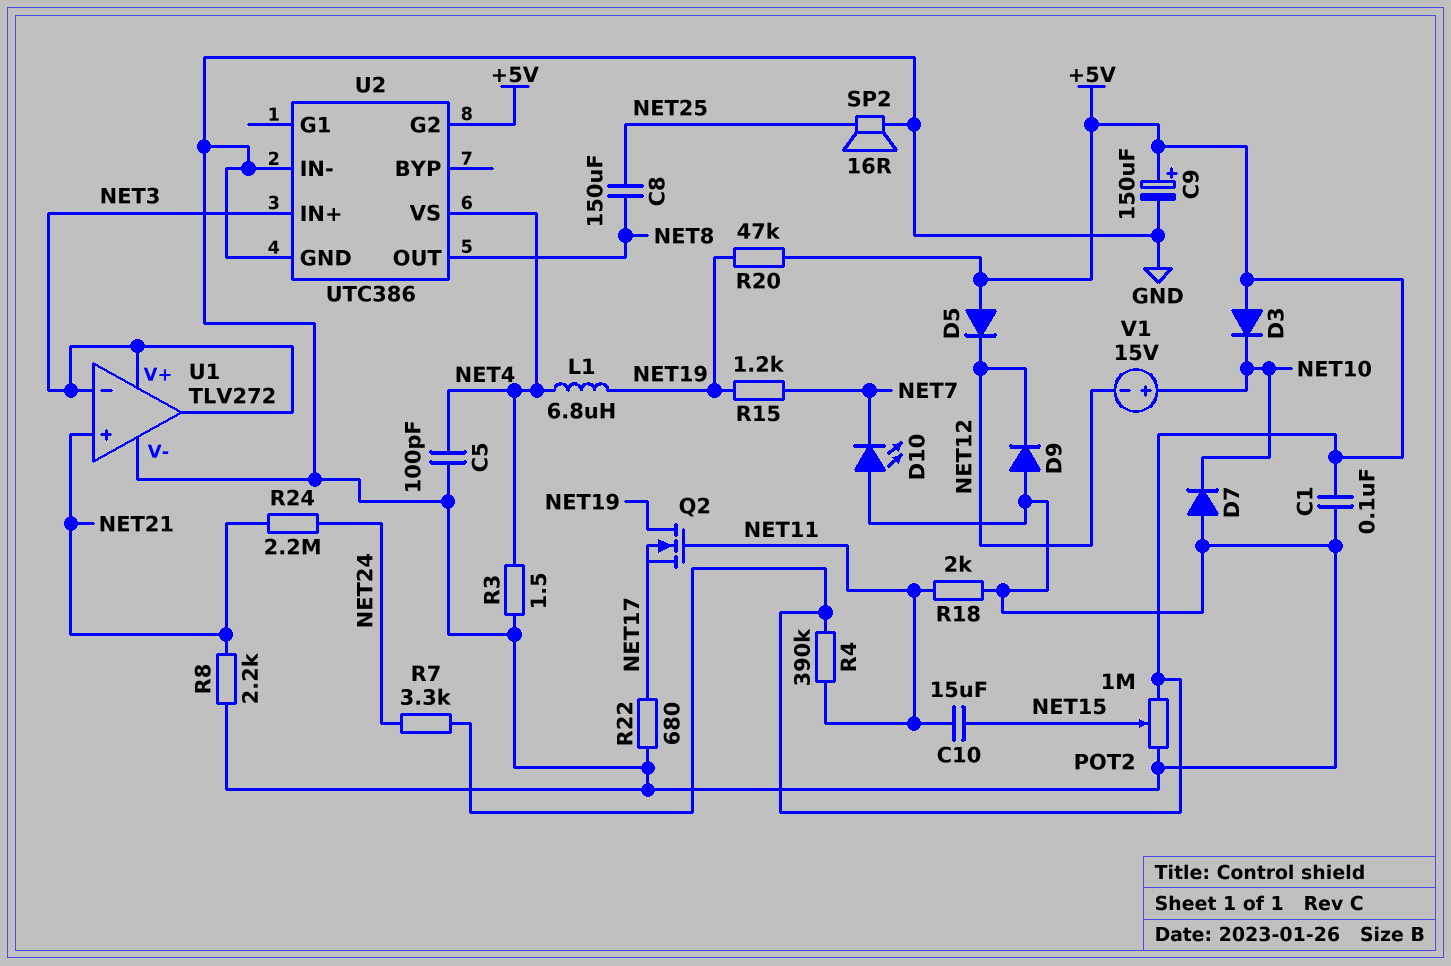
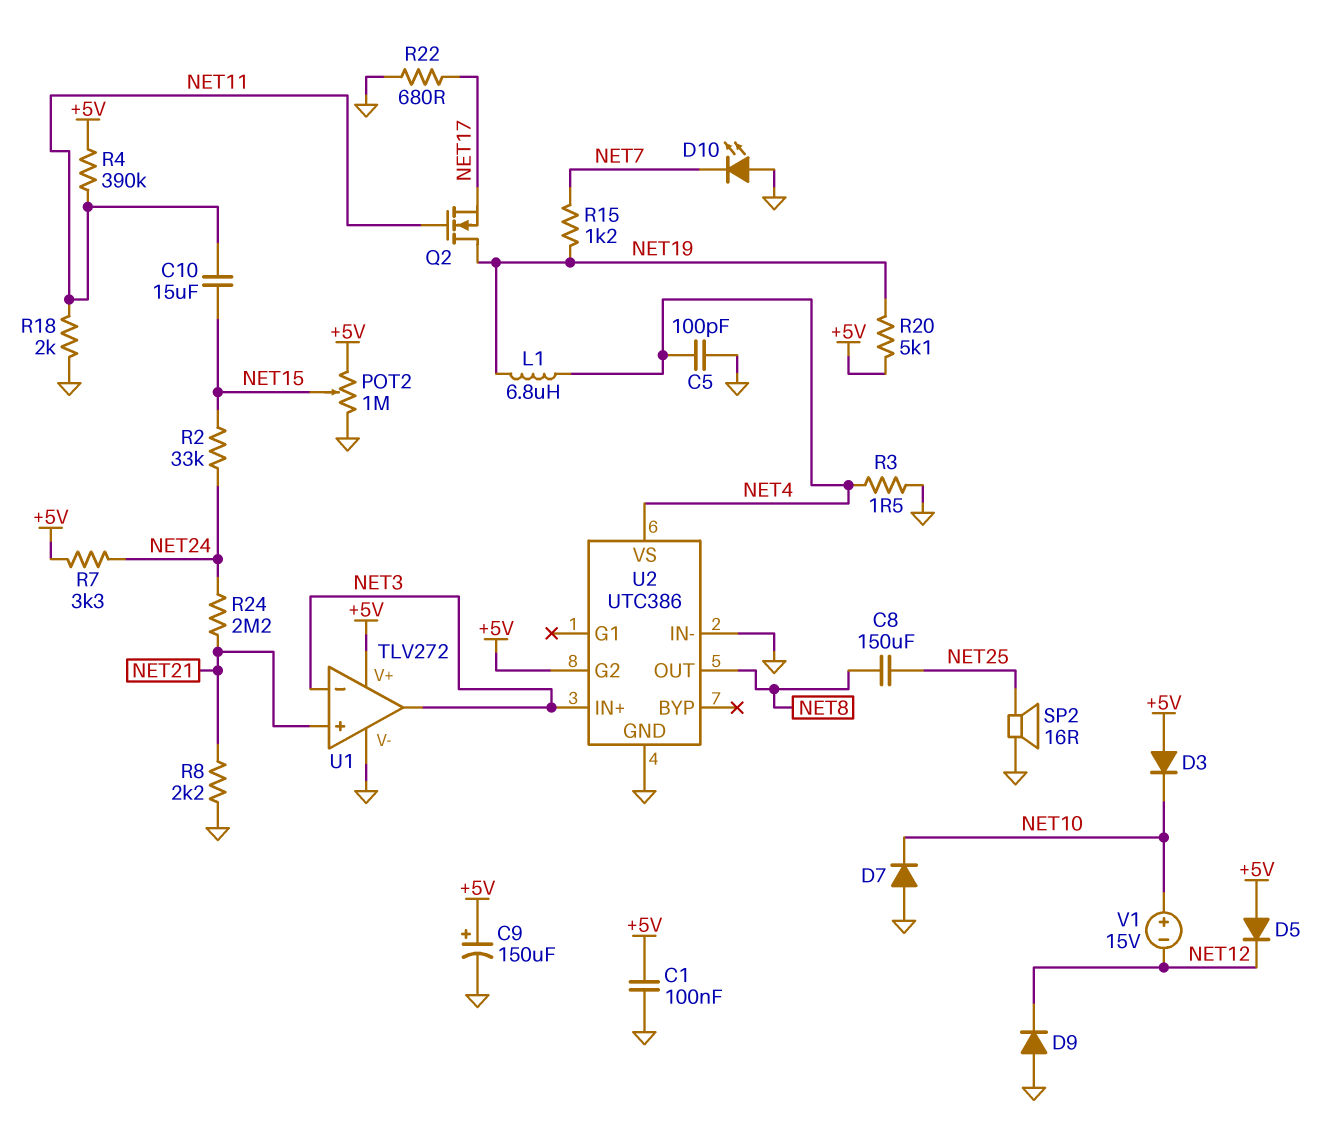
R2: none -> 33k (NET15, NET24)
R20: 47k (+5V, NET19) -> 5.1k (+5V, NET19)
U1 pin V+: NET3 -> +5V

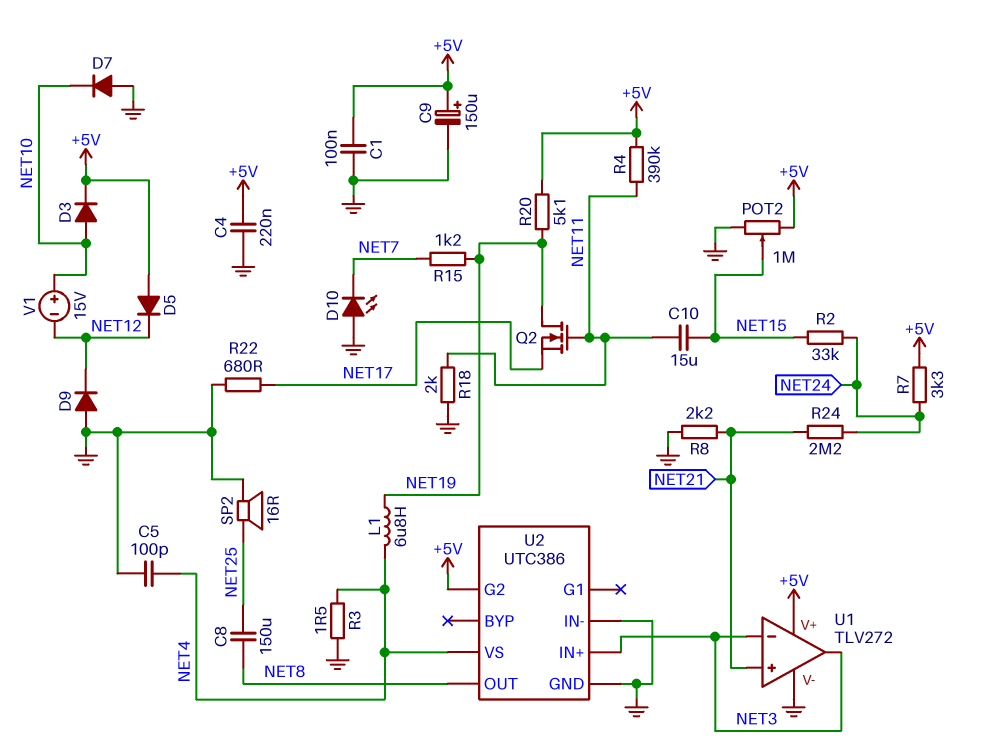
C4: none -> 220nF (+5V, GND)
D3: diode (A +5V, K NET10) -> diode (A NET10, K +5V)

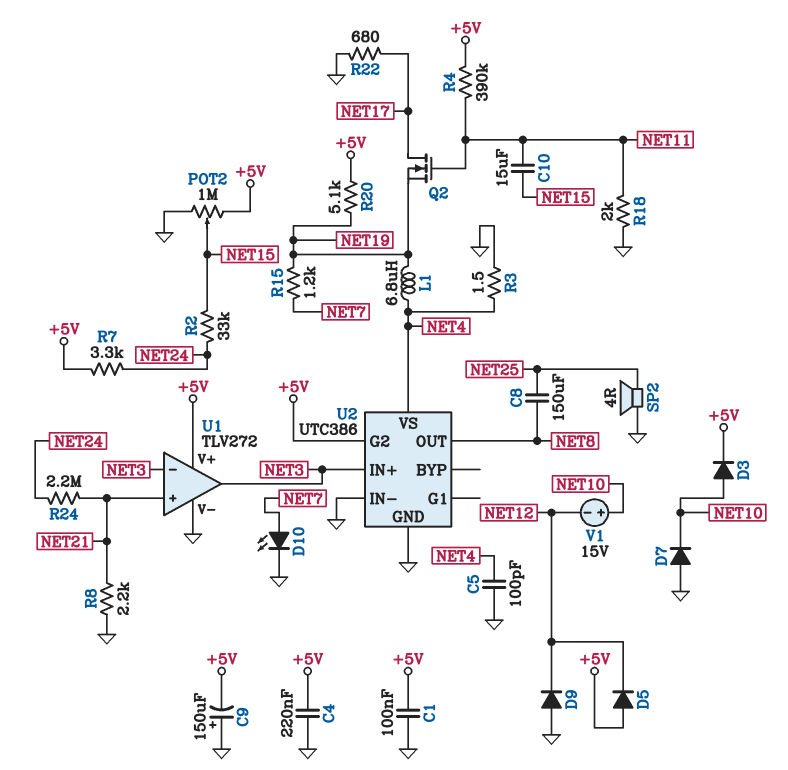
C9: 150uF (plus +5V, minus GND) -> 150uF (plus GND, minus +5V)
D10: LED (A GND, K NET7) -> LED (A NET7, K GND)
Q2: NMOS (G NET11, D NET19, S NET17) -> NMOS (G NET11, D NET17, S NET19)
SP2: speaker 16R (GND, NET25) -> speaker 4R (GND, NET25)

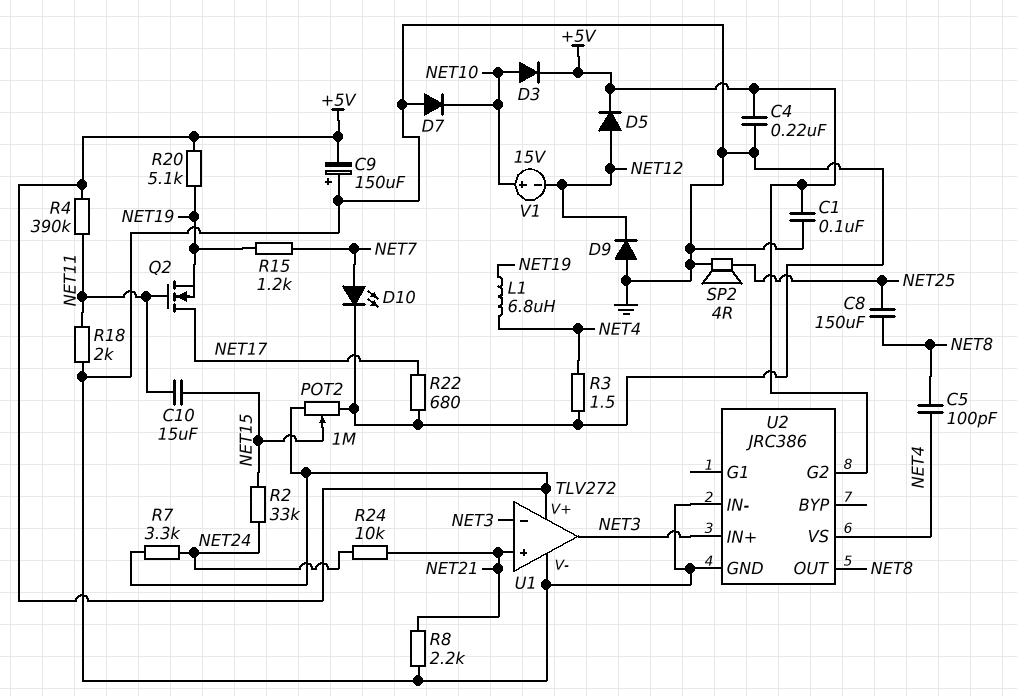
C5: 100pF (GND, NET4) -> 100pF (NET4, NET8)
D5: diode (A +5V, K NET12) -> diode (A NET12, K +5V)
R24: 2.2M (NET21, NET24) -> 10k (NET21, NET24)
U2: UTC386 -> JRC386

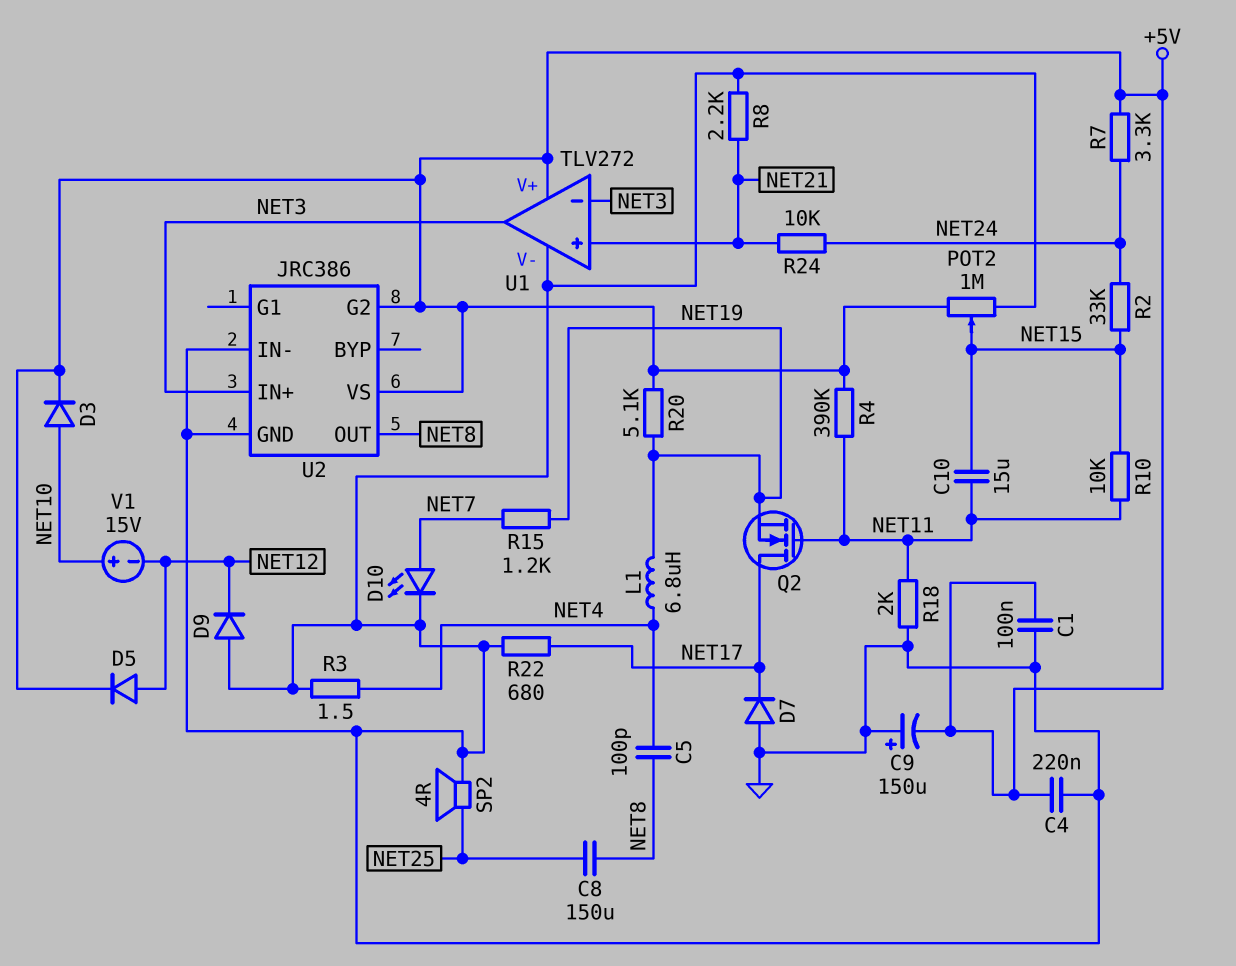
D7: diode (A GND, K NET10) -> diode (A GND, K NET17)
R10: none -> 10k (NET11, NET15)
U2 pin VS: NET4 -> +5V

